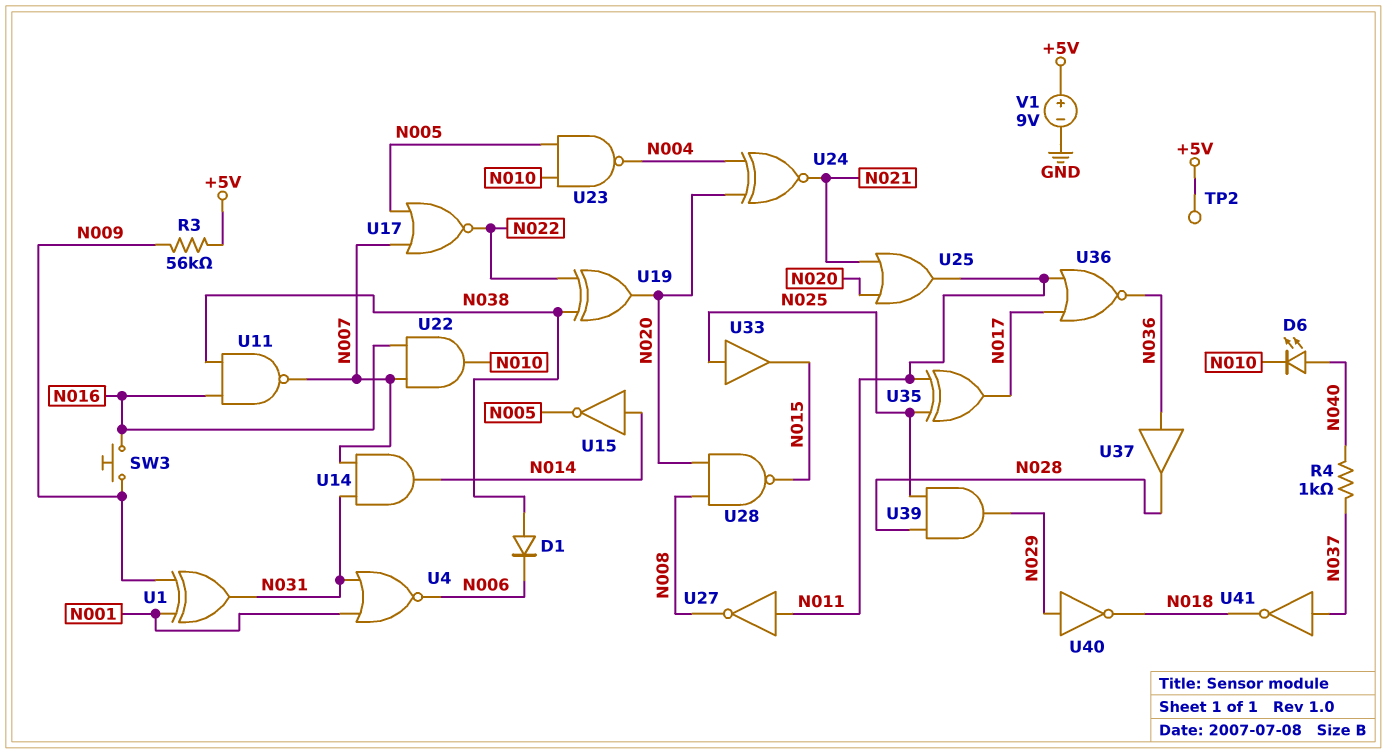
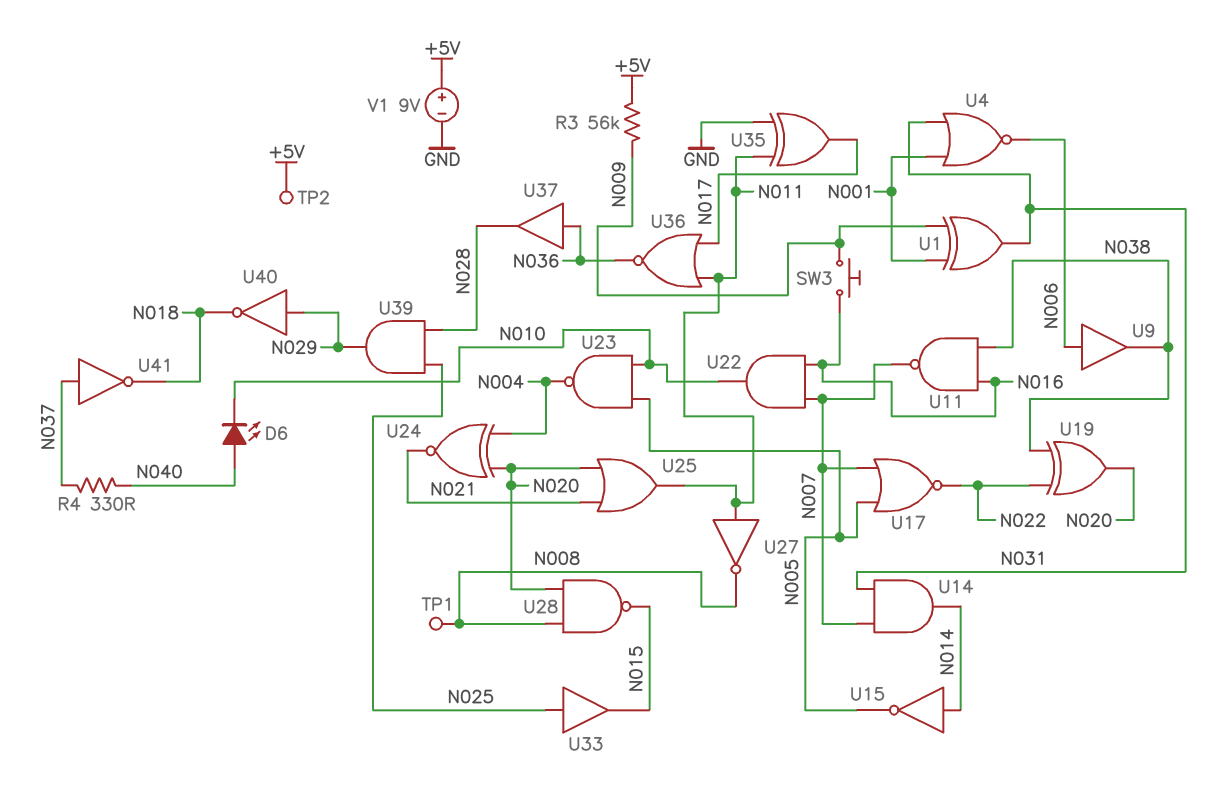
D1: diode (A N038, K N006) -> none
R4: 1k (N037, N040) -> 330 (N037, N040)
TP1: none -> test point (N008)
U9: none -> buffer (in N006, out N038)
U35: XOR (in N011, in N025, out N017) -> XOR (in GND, in N011, out N017)

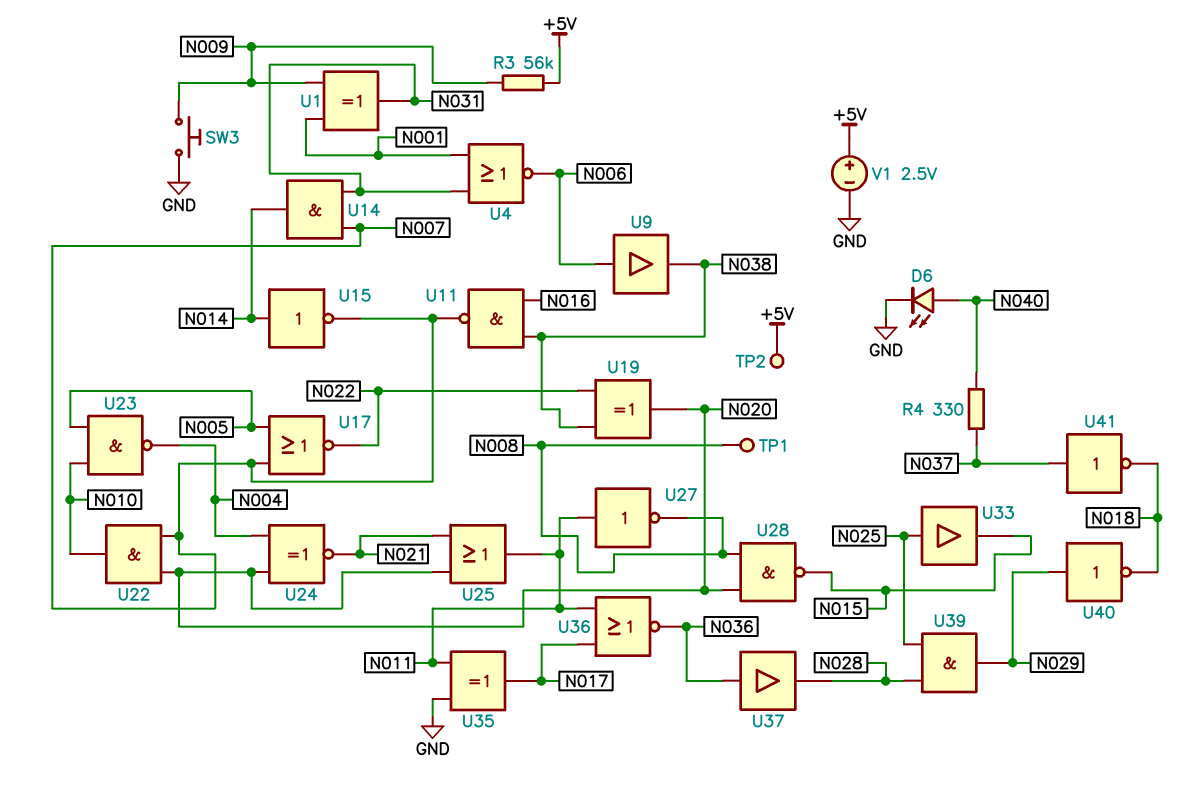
D6: LED (A N040, K N010) -> LED (A N040, K GND)
SW3: button (N009, N016) -> button (GND, N009)
U15: NOT (in N014, out N005) -> NOT (in N014, out N007)
U22: AND (in N007, in N016, out N010) -> AND (in N007, in N020, out N010)
V1: 9V (plus +5V, minus GND) -> 2.5V (plus +5V, minus GND)

